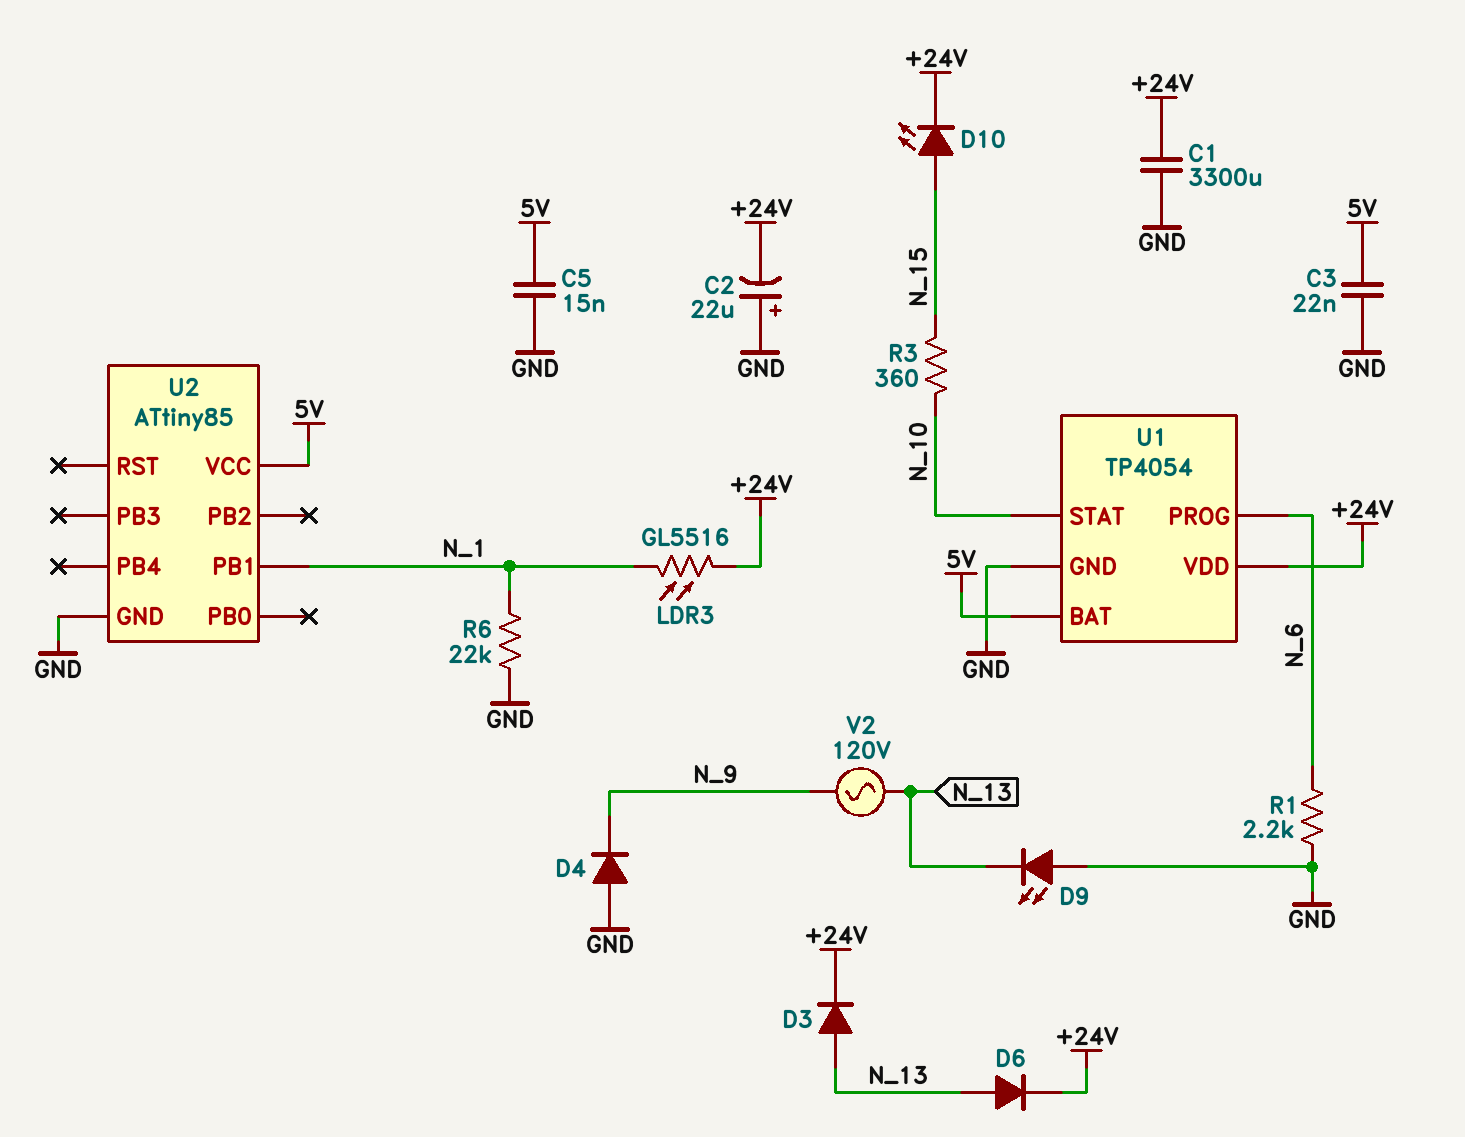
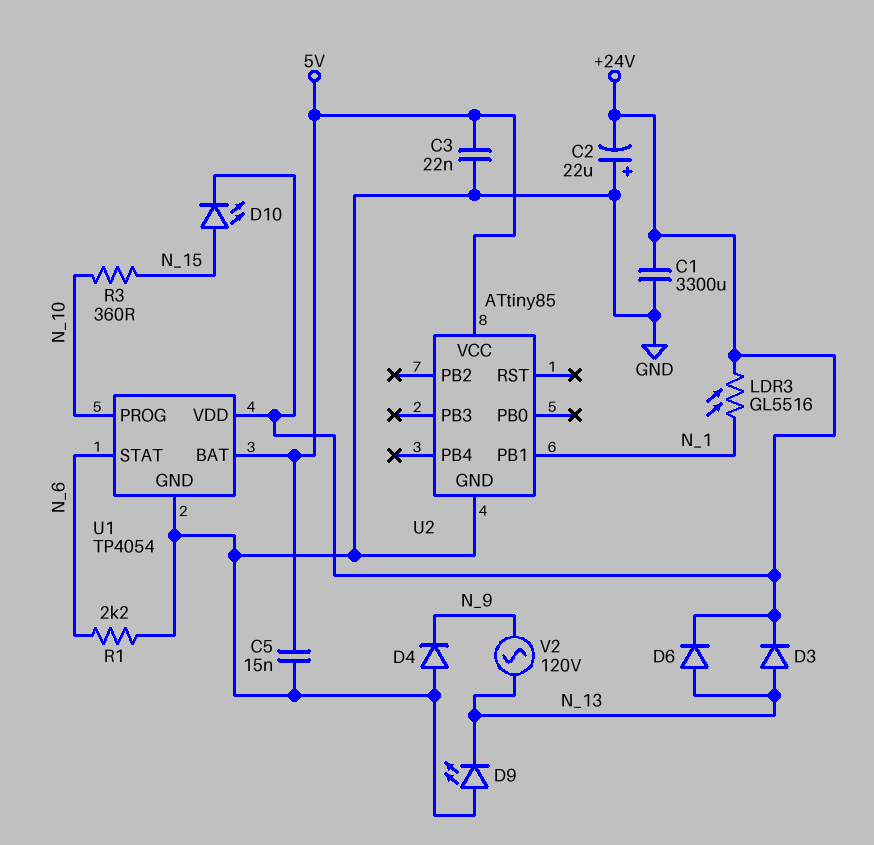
R6: 22k (GND, N_1) -> none
U1 pin PROG: N_6 -> N_10
U1 pin STAT: N_10 -> N_6

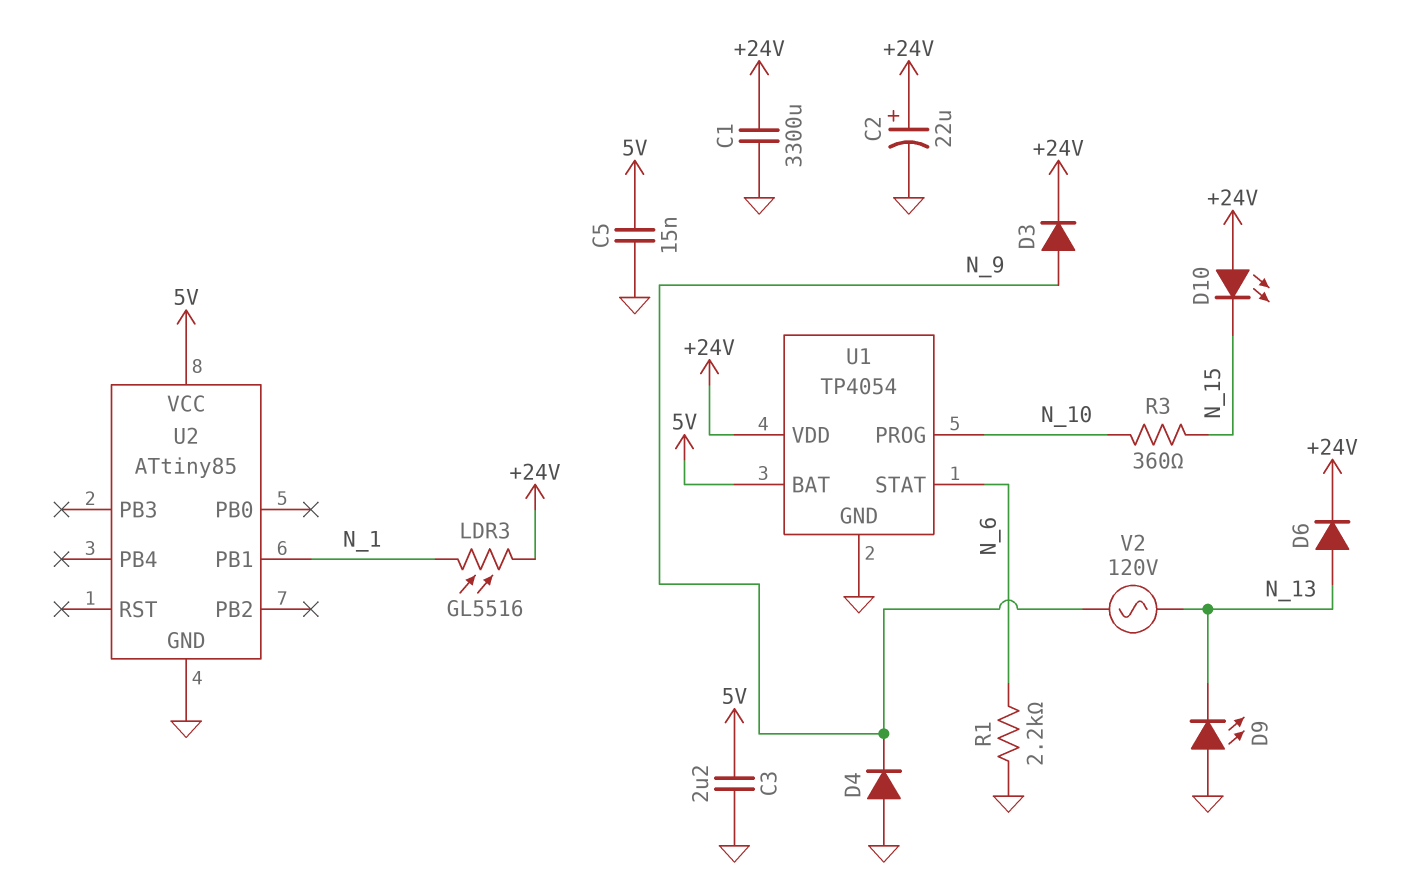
C2: 22uF (plus GND, minus +24V) -> 22uF (plus +24V, minus GND)
C3: 22nF (5V, GND) -> 2.2uF (5V, GND)
D3: diode (A N_13, K +24V) -> diode (A N_9, K +24V)
D10: LED (A N_15, K +24V) -> LED (A +24V, K N_15)

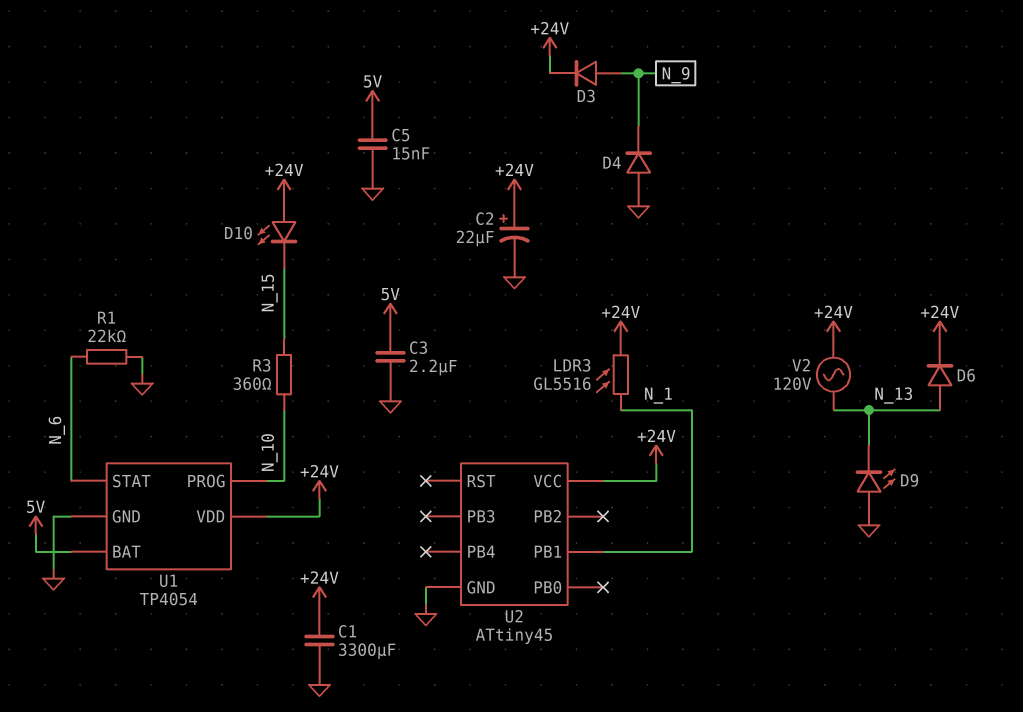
R1: 2.2k (GND, N_6) -> 22k (GND, N_6)
U2: ATtiny85 -> ATtiny45
U2 pin VCC: 5V -> +24V
V2: AC 120V (N_9, N_13) -> AC 120V (+24V, N_13)

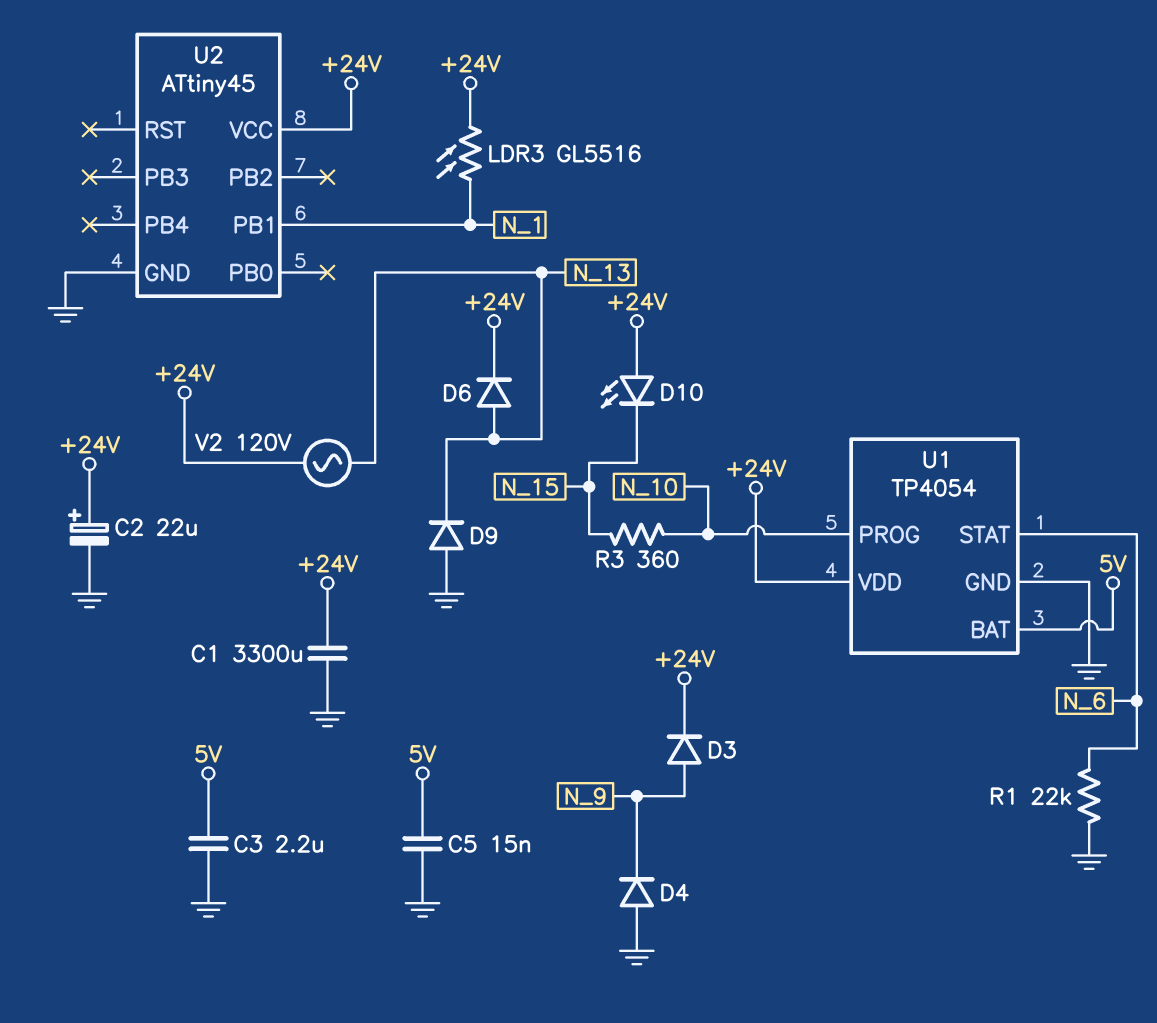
D9: LED (A GND, K N_13) -> diode (A GND, K N_13)

